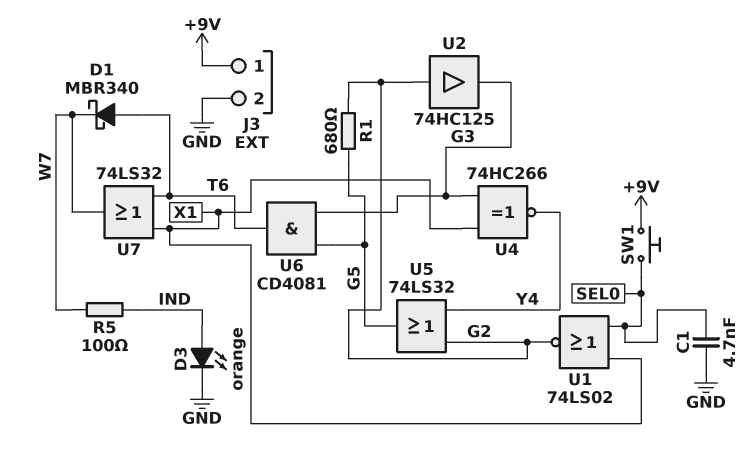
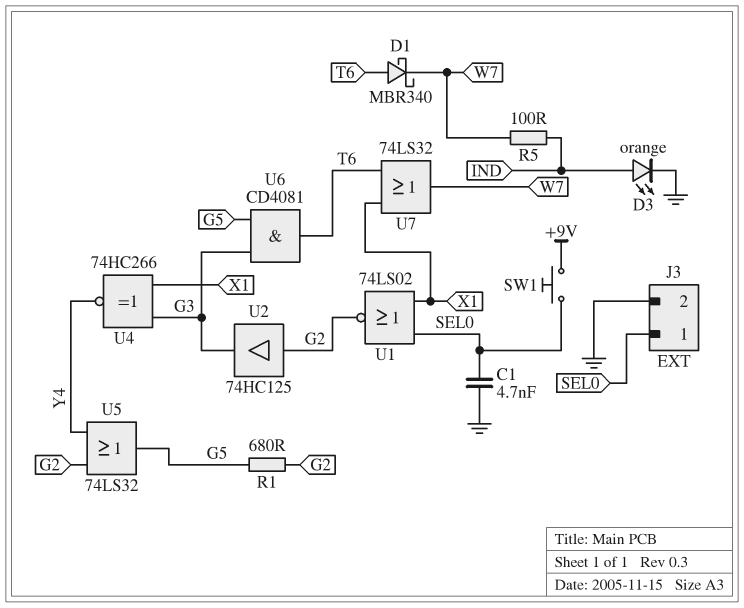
J3 pin 1: +9V -> SEL0

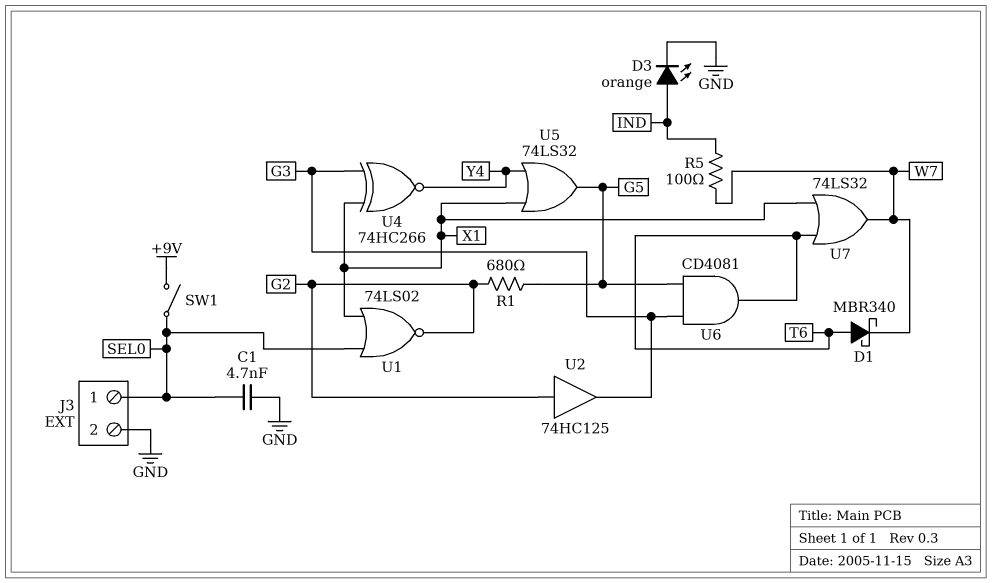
SW1: button (+9V, SEL0) -> switch (+9V, SEL0)
U5: OR 74LS32 (in G2, in Y4, out G5) -> OR 74LS32 (in X1, in Y4, out G5)

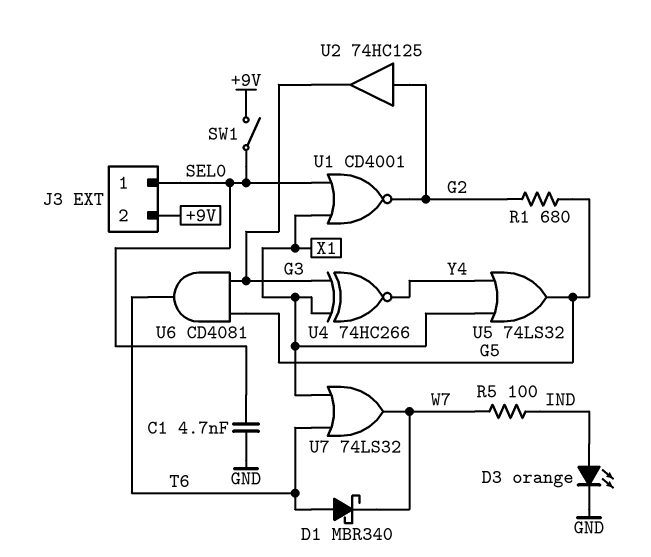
J3 pin 2: GND -> +9V
U1: NOR 74LS02 (in SEL0, in X1, out G2) -> NOR CD4001 (in SEL0, in X1, out G2)

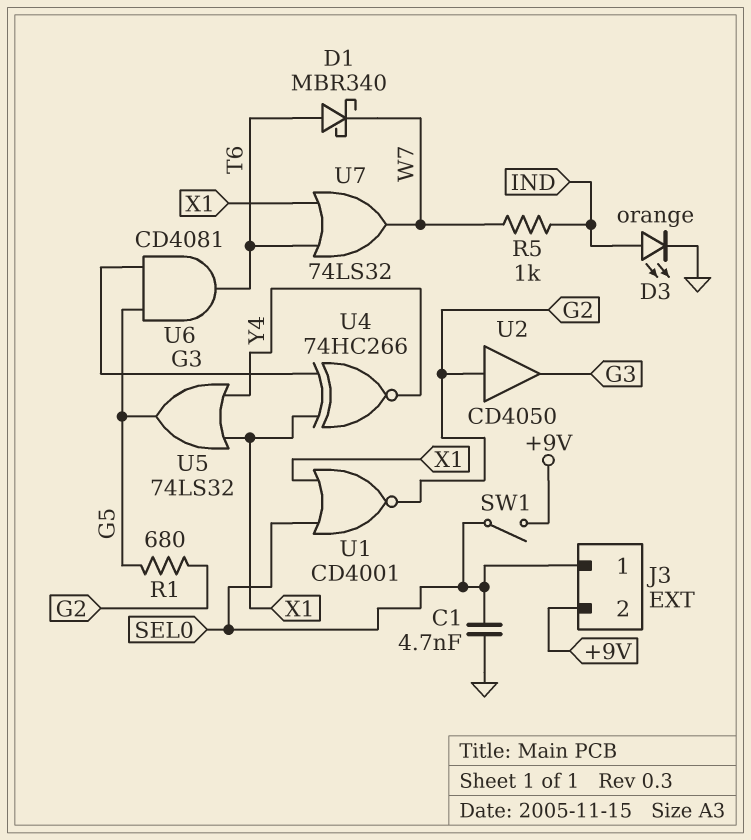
R5: 100 (IND, W7) -> 1k (IND, W7)
U2: buffer 74HC125 (in G2, out G3) -> buffer CD4050 (in G2, out G3)

